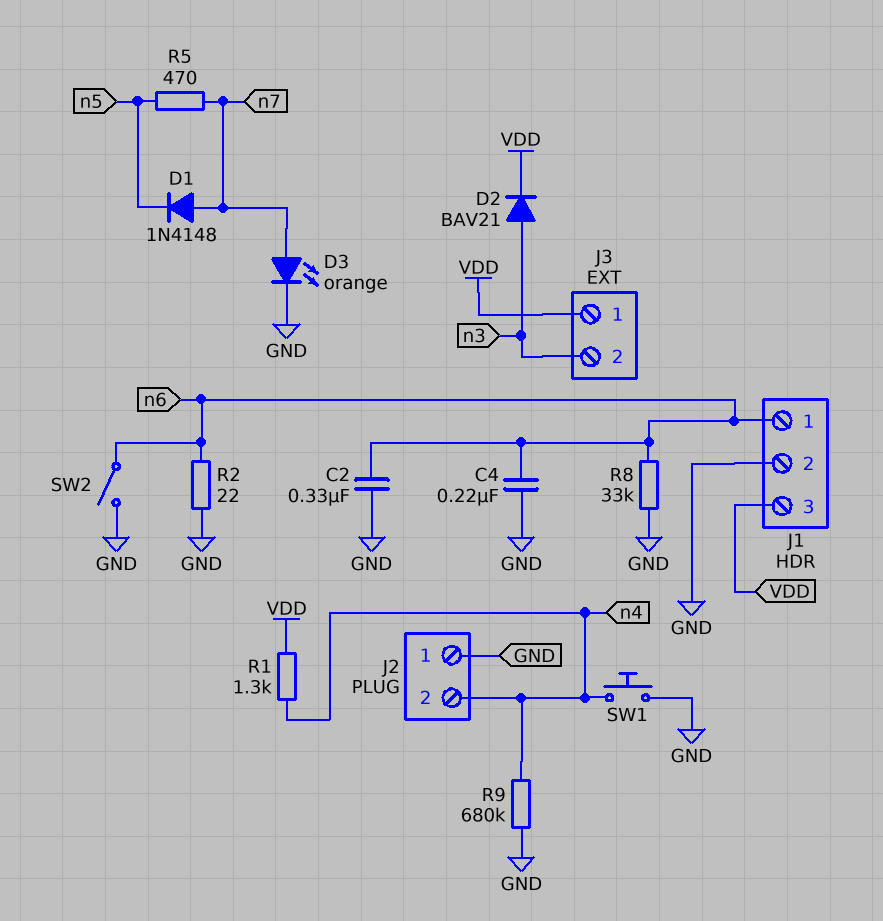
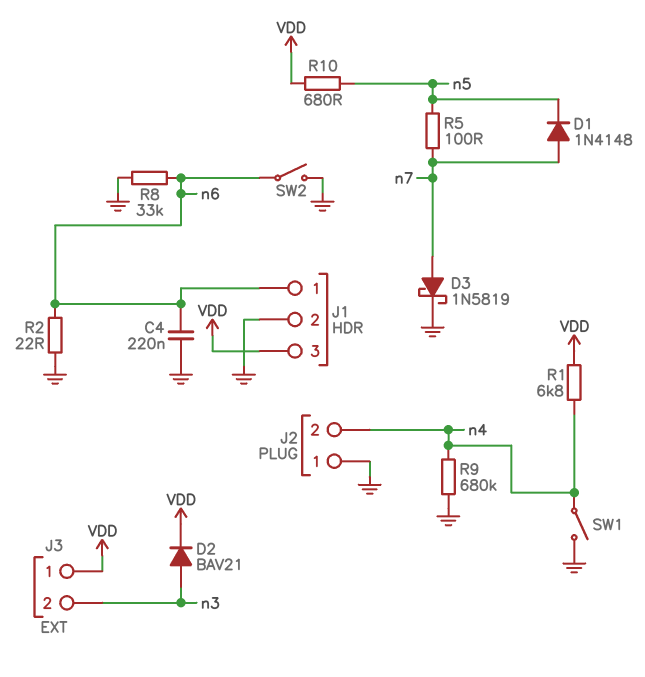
C2: 330nF (GND, n6) -> none
D3: LED orange (A n7, K GND) -> schottky 1N5819 (A n7, K GND)
R1: 1.3k (VDD, n4) -> 6.8k (VDD, n4)
R5: 470 (n5, n7) -> 100 (n5, n7)
R10: none -> 680 (VDD, n5)
SW1: button (GND, n4) -> switch (GND, n4)

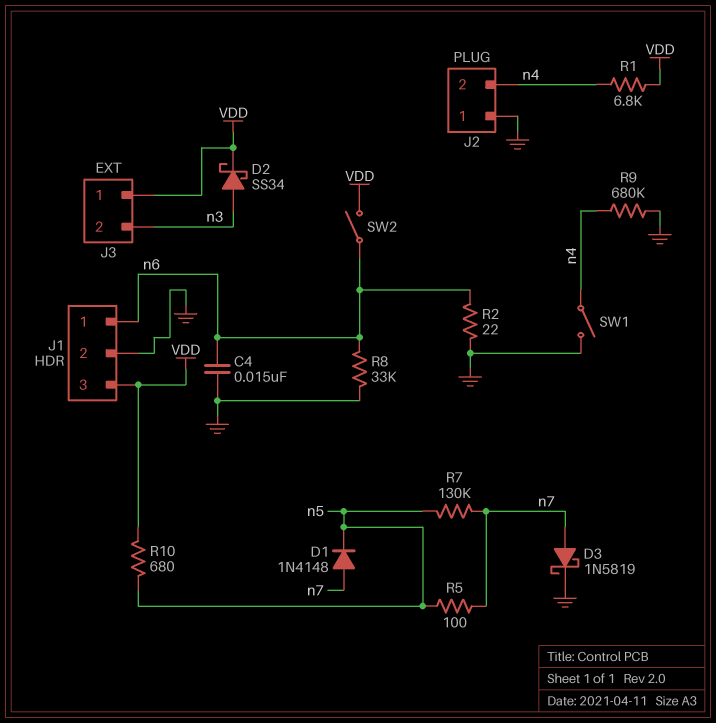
C4: 220nF (GND, n6) -> 15nF (GND, n6)
D2: diode BAV21 (A n3, K VDD) -> schottky SS34 (A n3, K VDD)
R7: none -> 130k (n5, n7)
SW2: switch (GND, n6) -> switch (VDD, n6)

